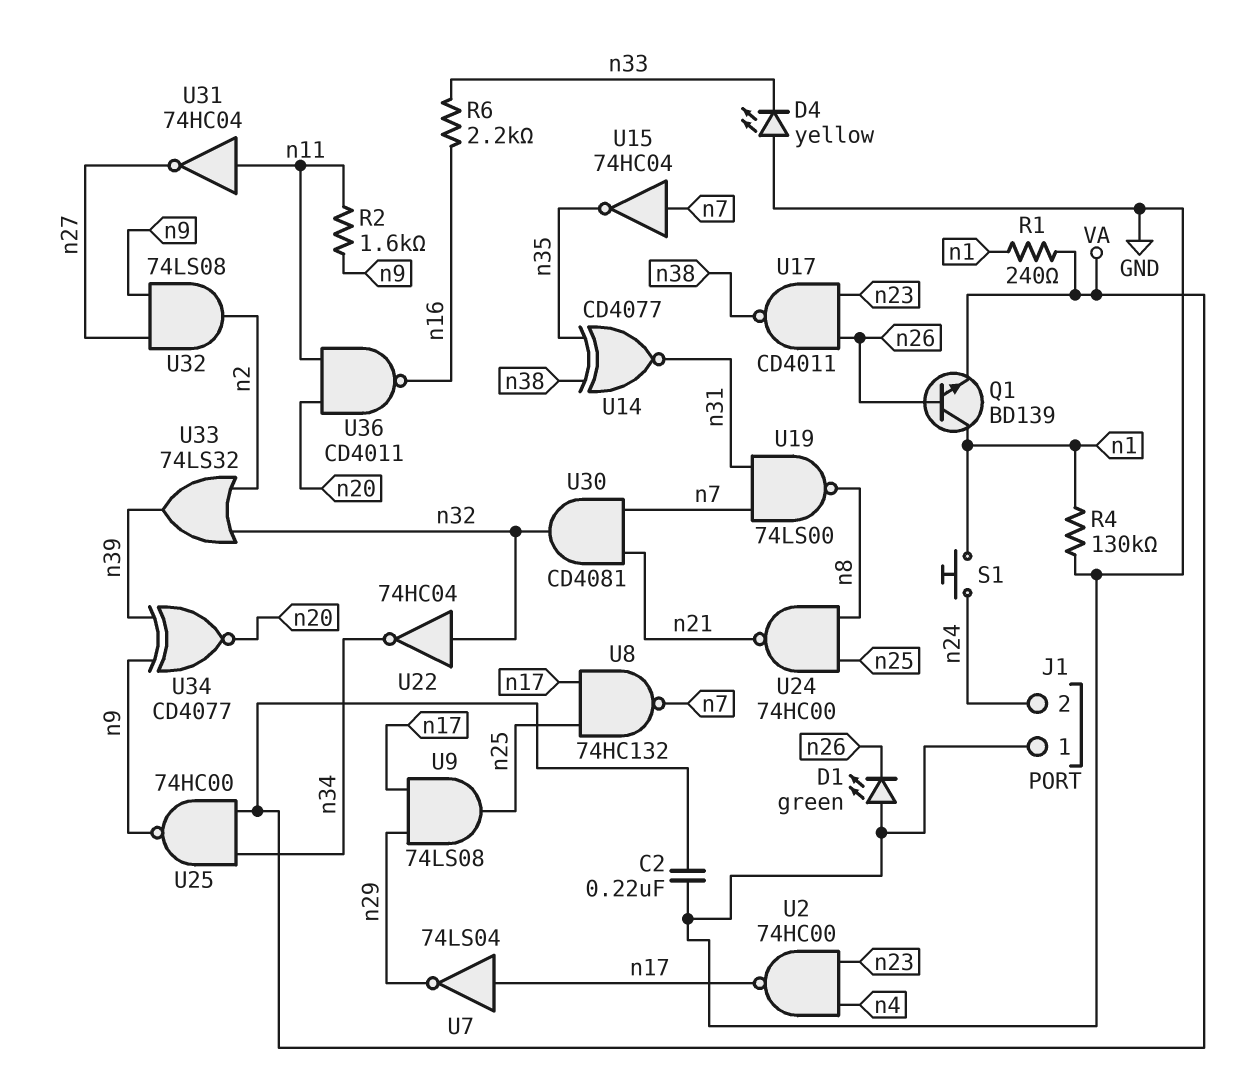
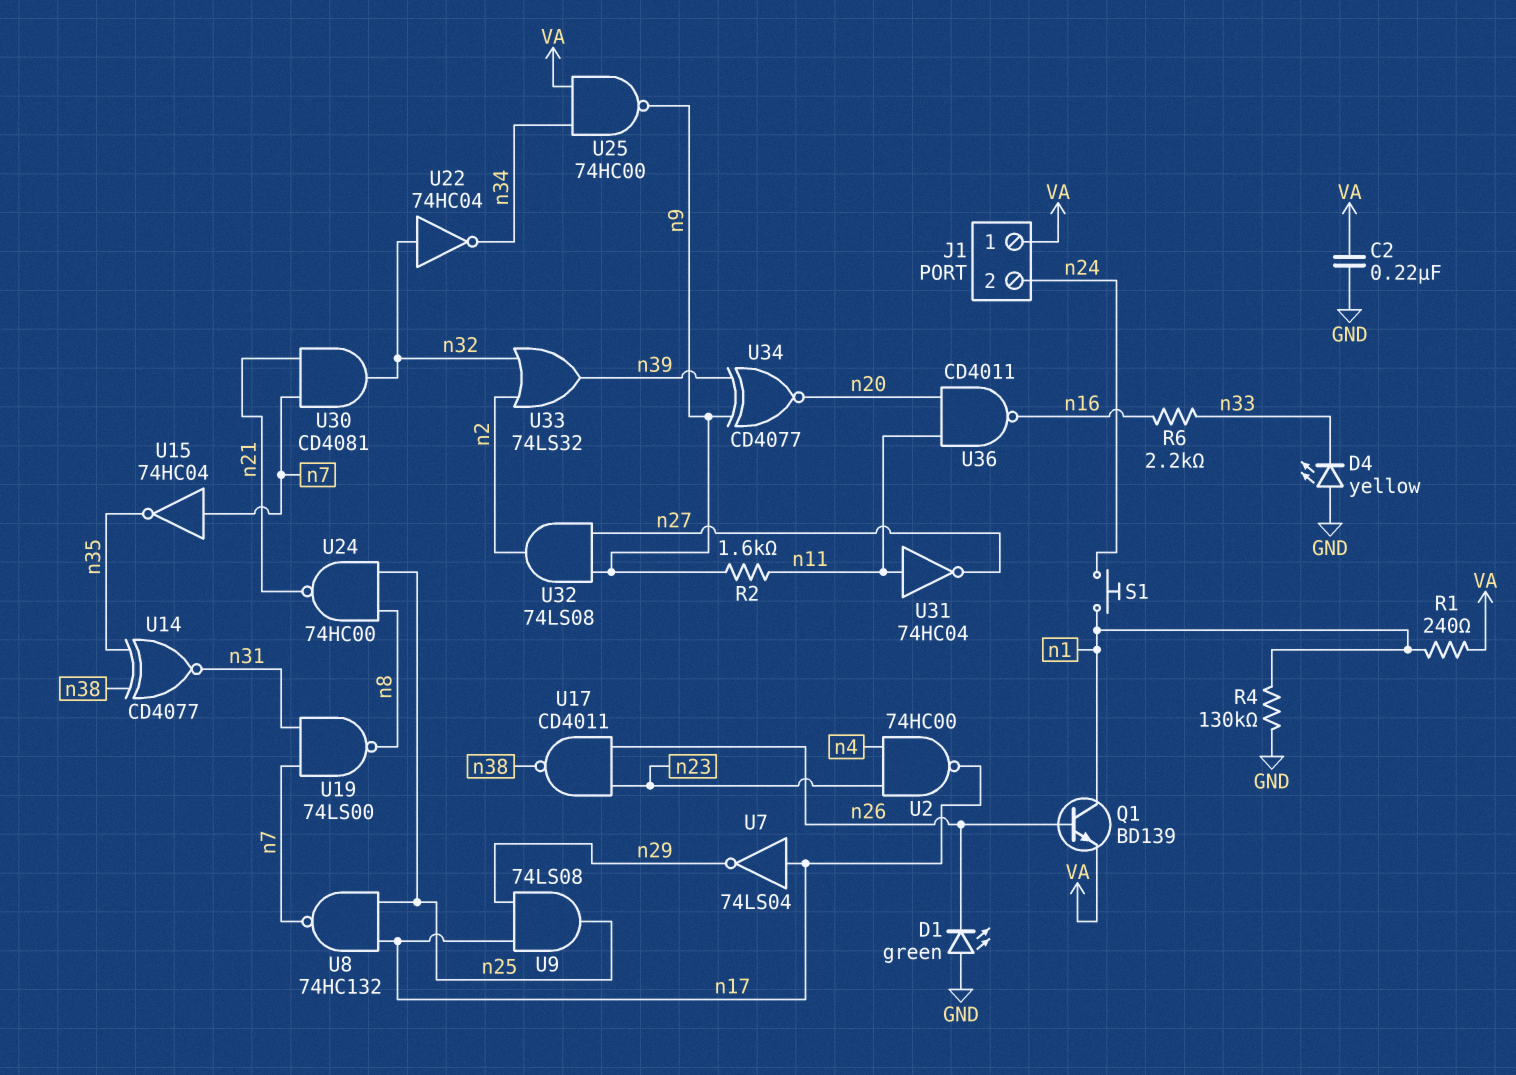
J1 pin 1: GND -> VA

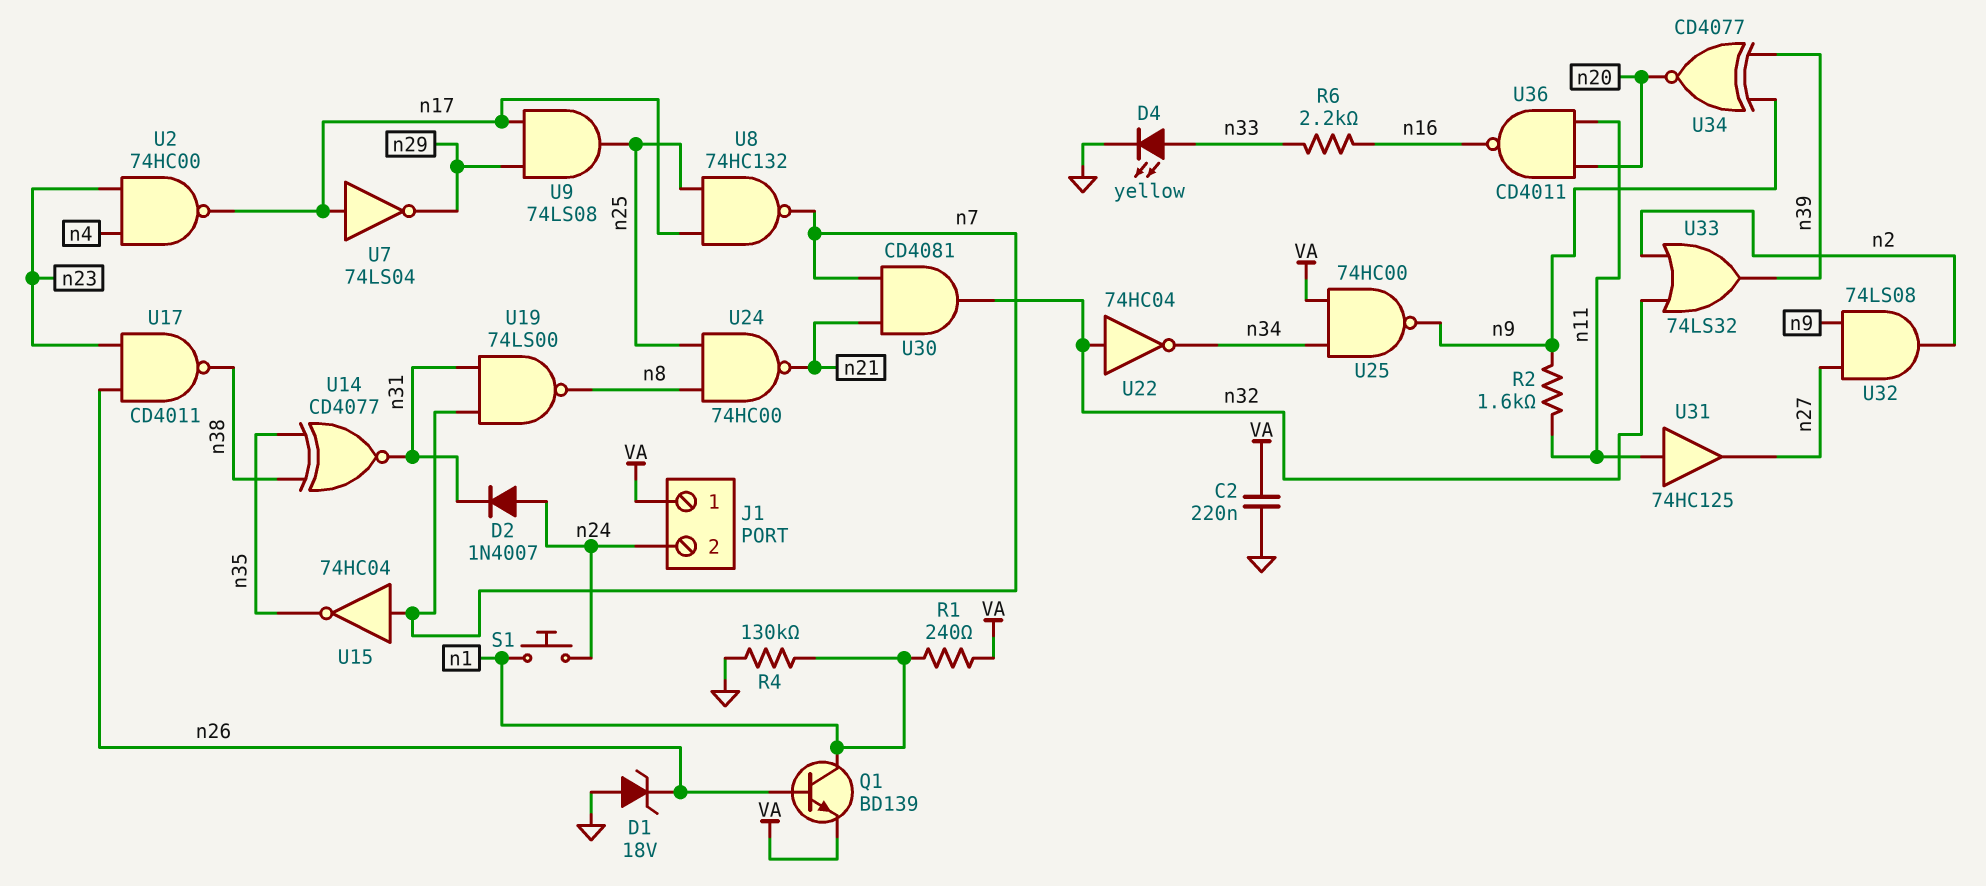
D1: LED green (A GND, K n26) -> zener 18V (A GND, K n26)
D2: none -> diode 1N4007 (A n24, K n31)
D4: LED yellow (A GND, K n33) -> LED yellow (A n33, K GND)
U31: NOT 74HC04 (in n11, out n27) -> buffer 74HC125 (in n11, out n27)

